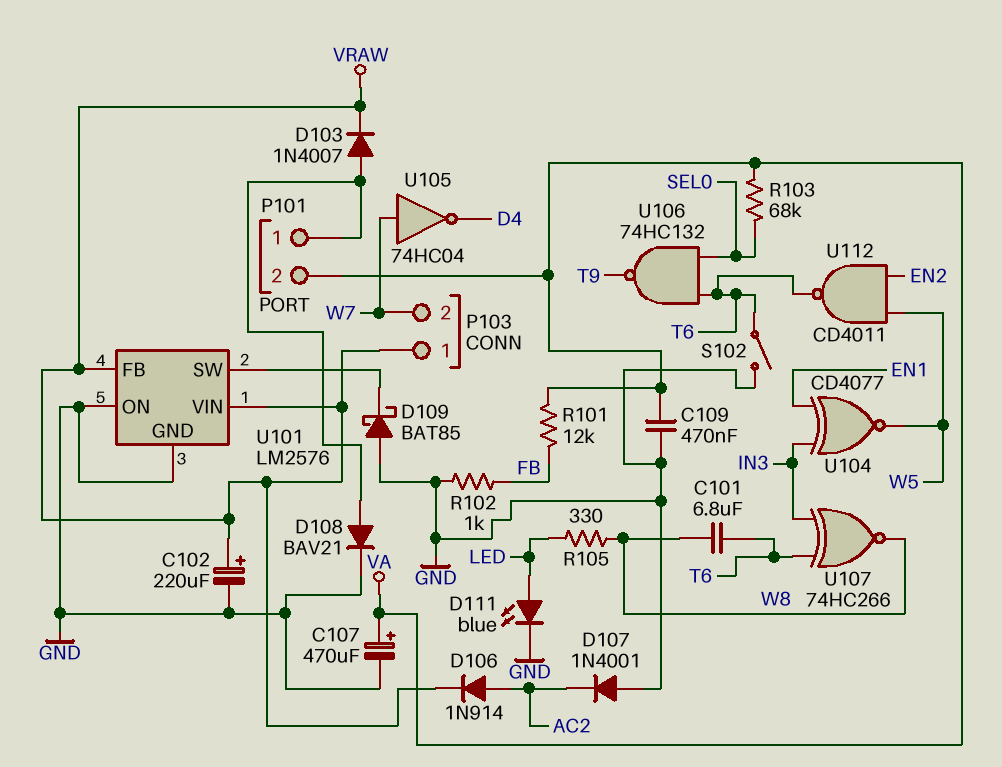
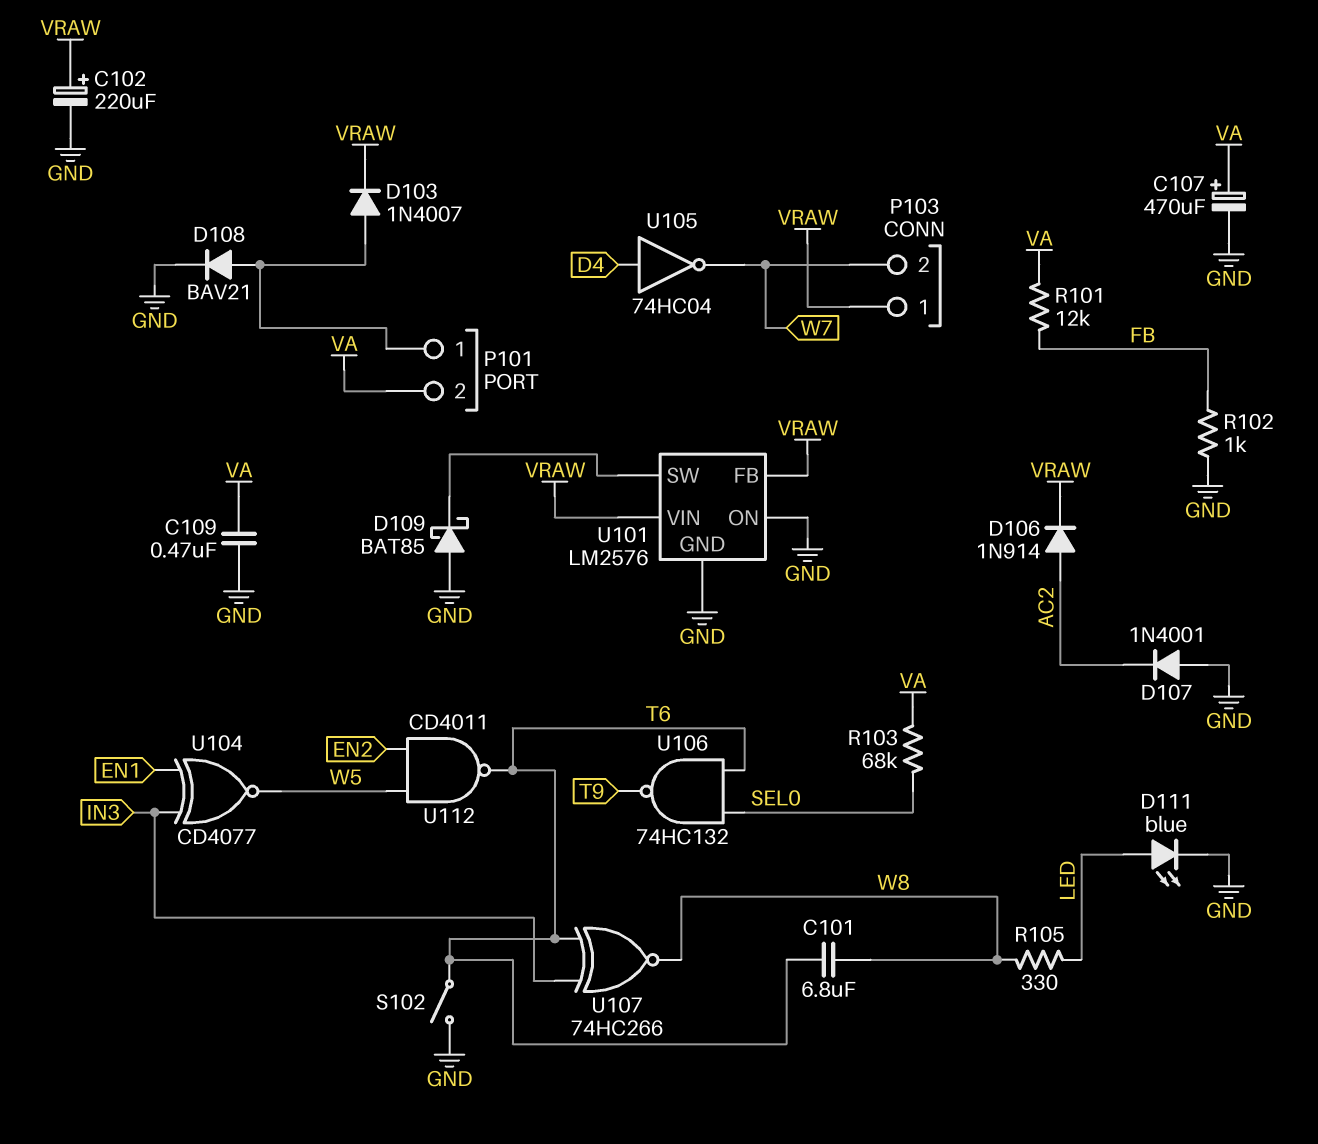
U105: NOT 74HC04 (in W7, out D4) -> NOT 74HC04 (in D4, out W7)

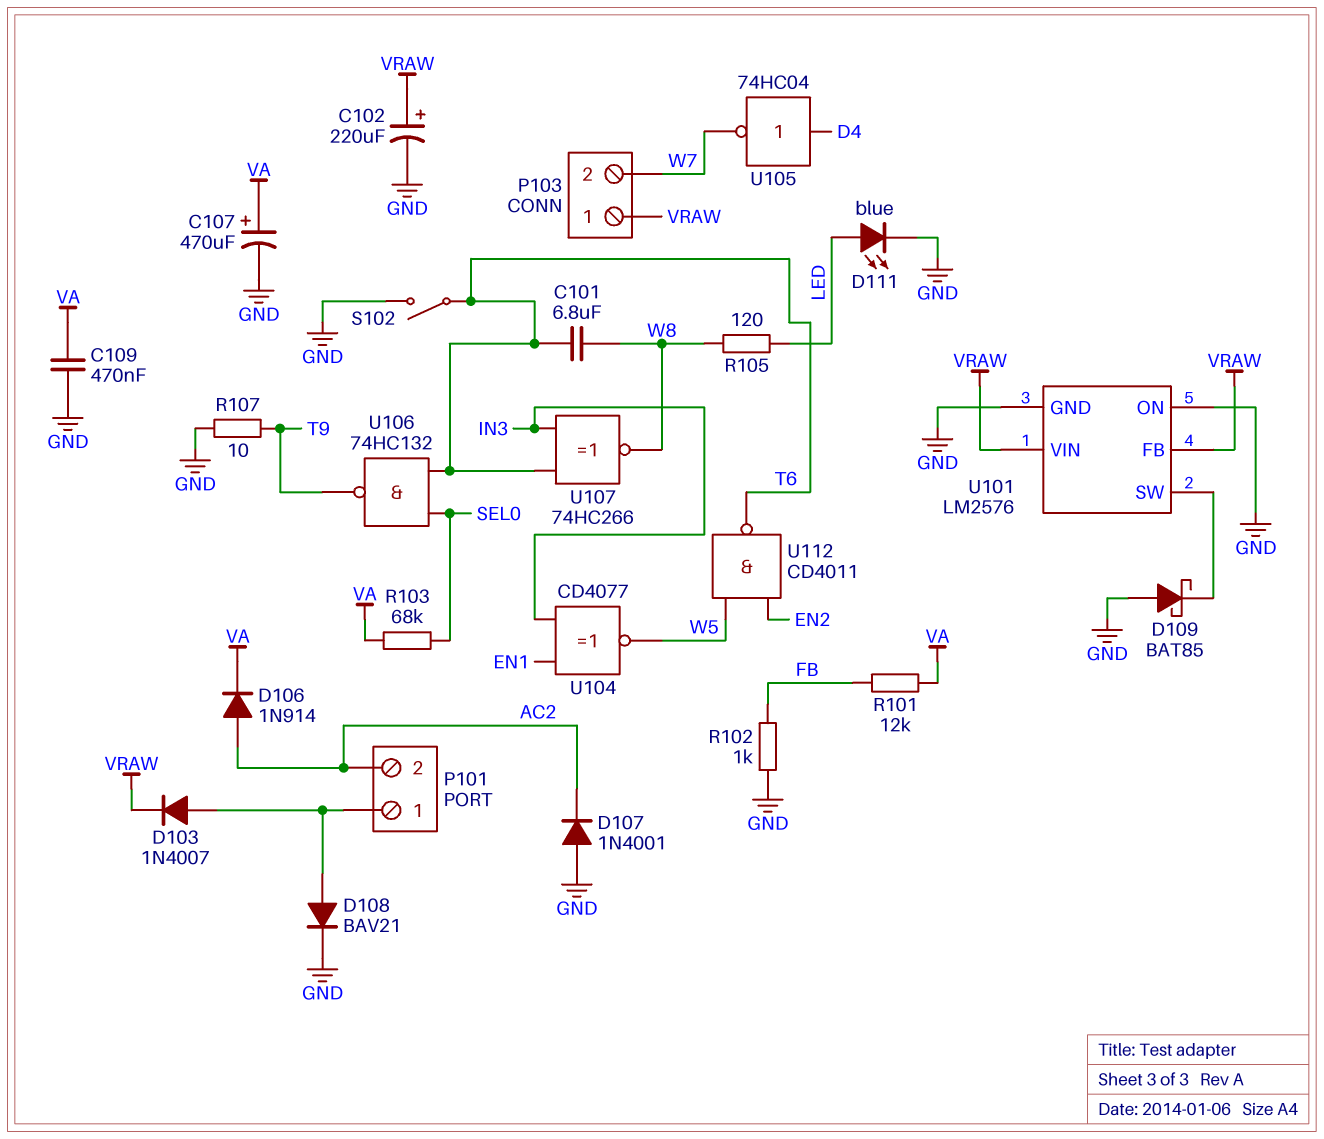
D106: diode 1N914 (A AC2, K VRAW) -> diode 1N914 (A AC2, K VA)
P101 pin 2: VA -> AC2
R105: 330 (LED, W8) -> 120 (LED, W8)
R107: none -> 10 (GND, T9)

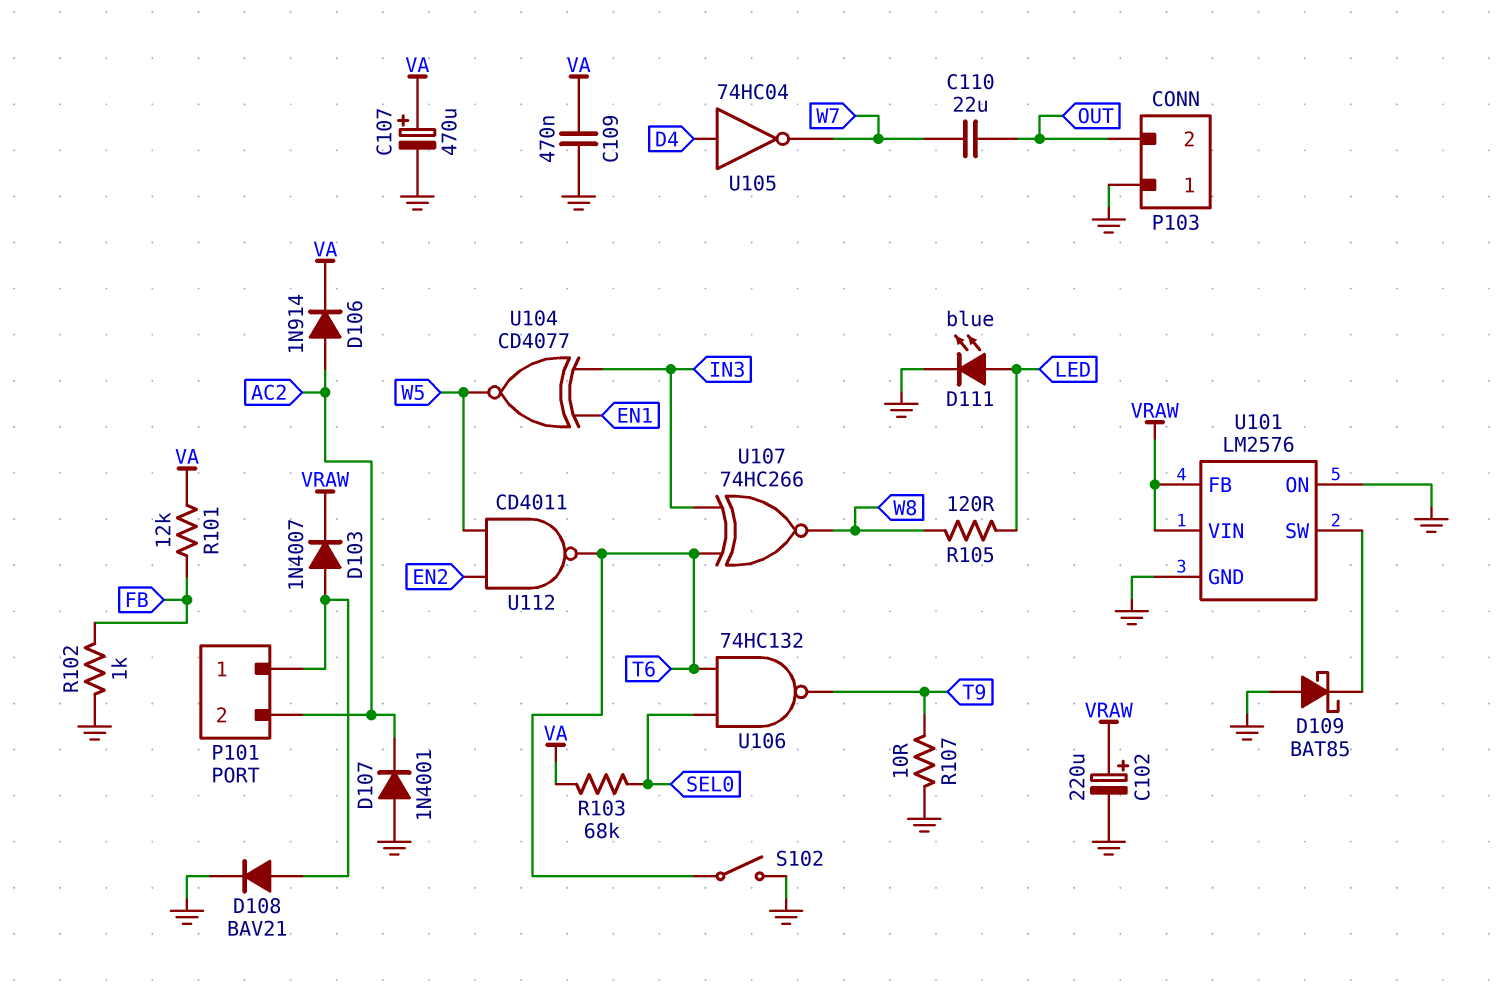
C101: 6.8uF (T6, W8) -> none
C110: none -> 22uF (OUT, W7)
P103 pin 1: VRAW -> GND
P103 pin 2: W7 -> OUT

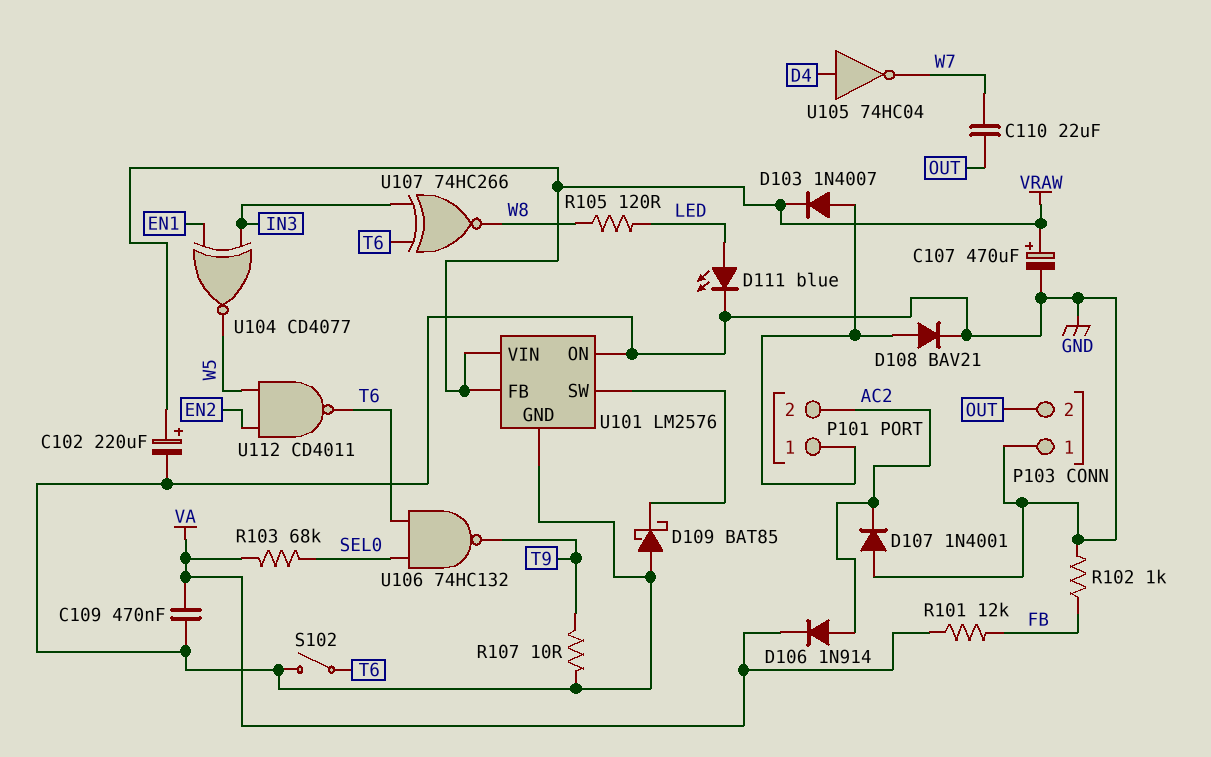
C107: 470uF (plus VA, minus GND) -> 470uF (plus VRAW, minus GND)

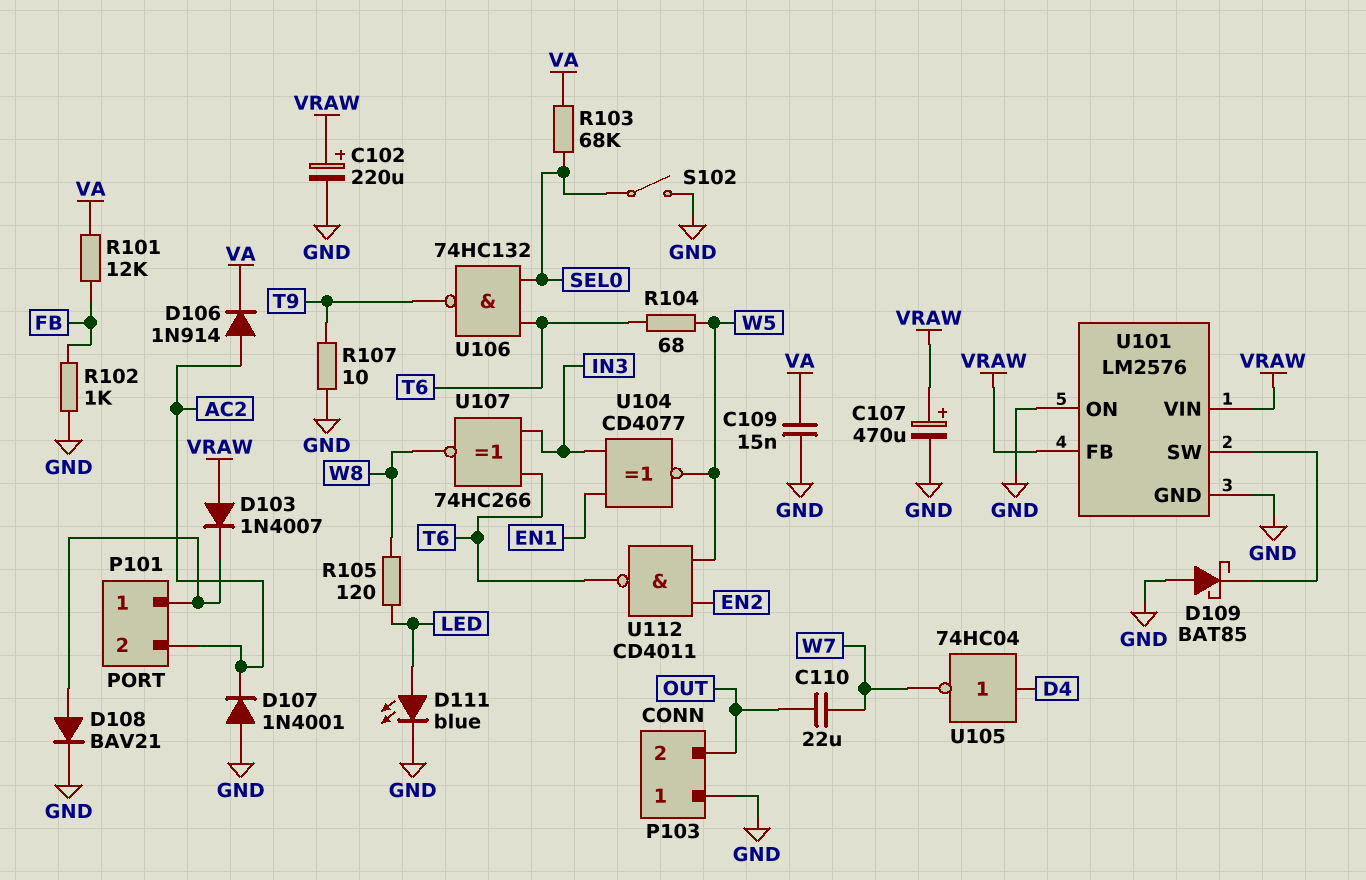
C109: 470nF (GND, VA) -> 15nF (GND, VA)
D103: diode 1N4007 (A P101/1, K VRAW) -> diode 1N4007 (A VRAW, K P101/1)
R104: none -> 68 (T6, W5)
S102: switch (GND, T6) -> switch (GND, SEL0)

